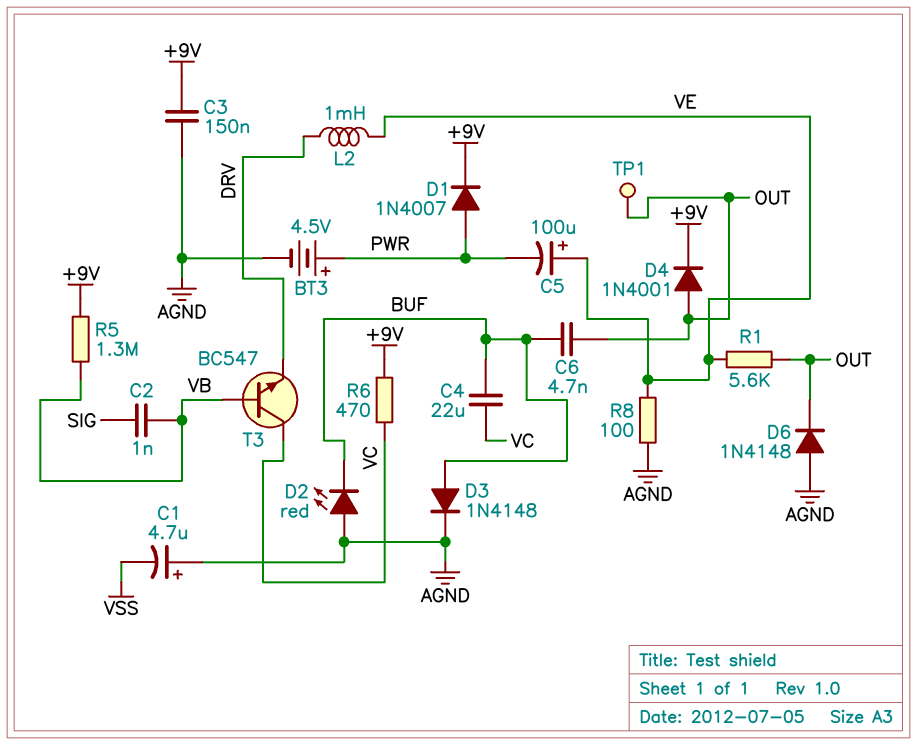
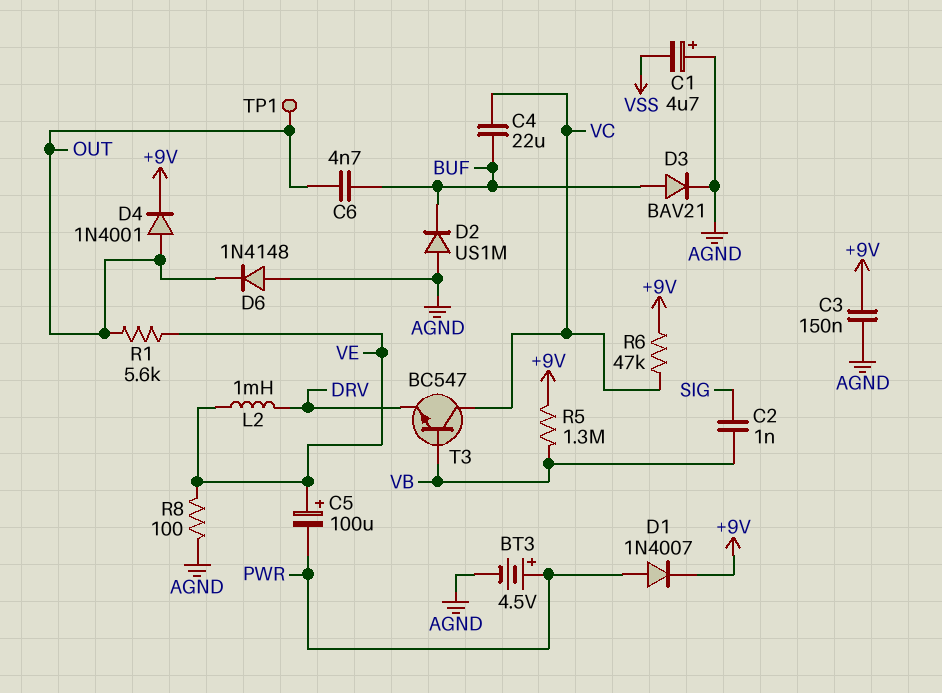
D2: LED red (A AGND, K BUF) -> diode US1M (A AGND, K BUF)
D3: diode 1N4148 (A BUF, K AGND) -> diode BAV21 (A BUF, K AGND)
R6: 470 (+9V, VC) -> 47k (+9V, VC)

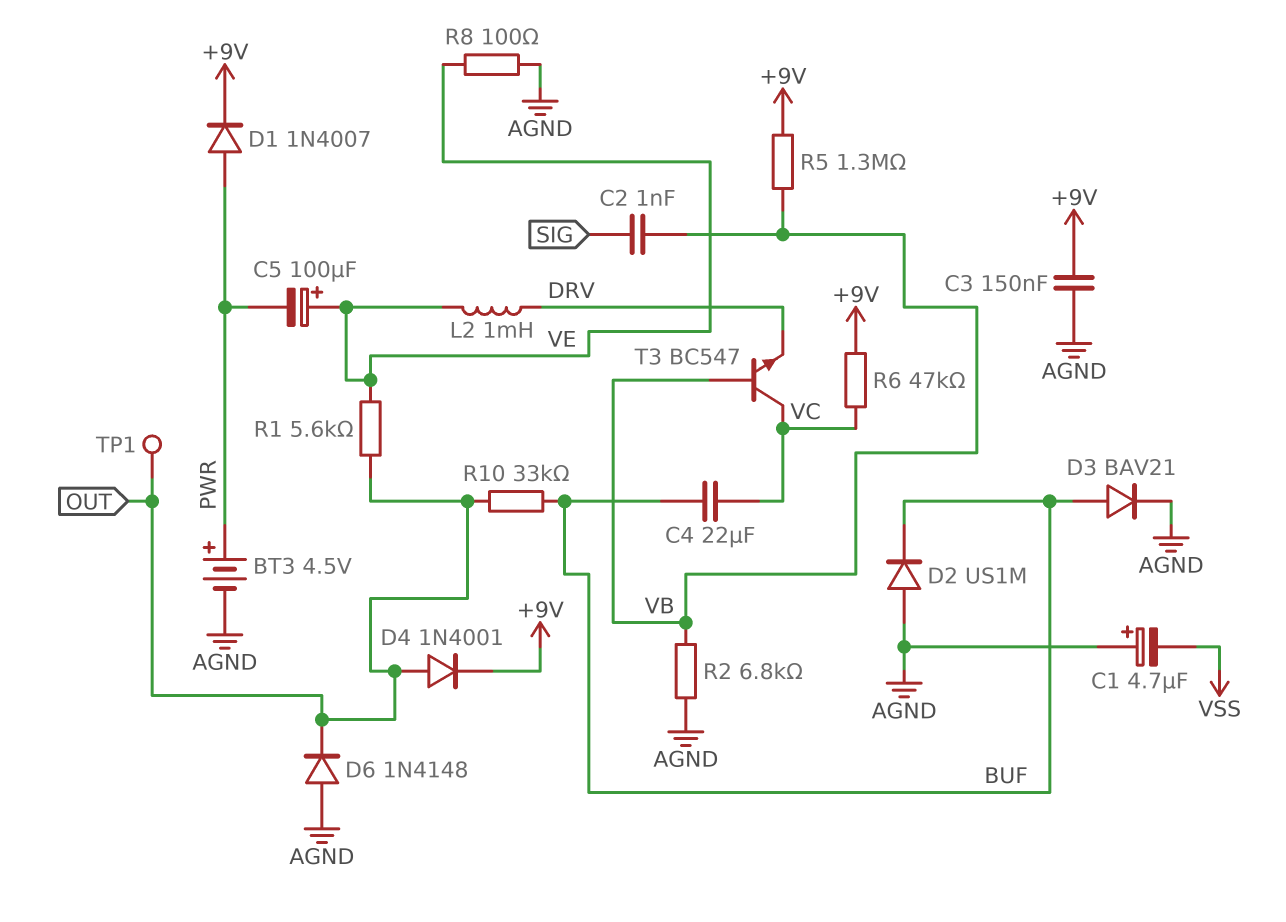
C6: 4.7nF (BUF, OUT) -> none
R2: none -> 6.8k (AGND, VB)
R10: none -> 33k (BUF, OUT)

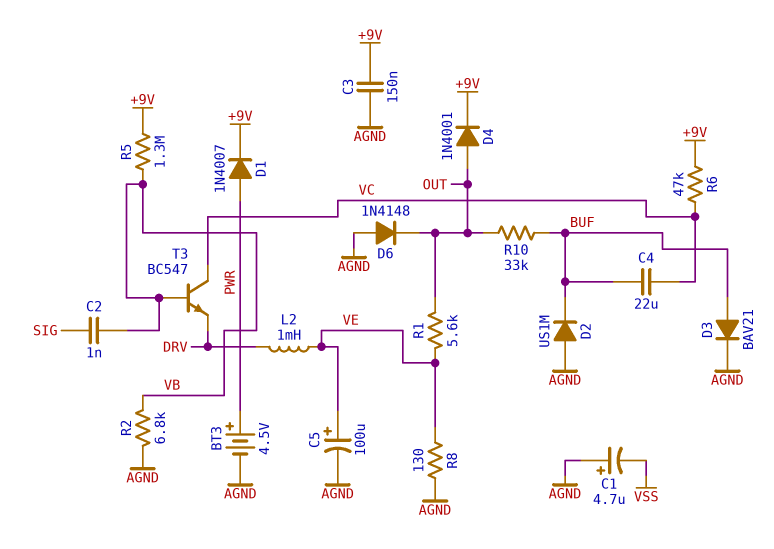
C5: 100uF (plus VE, minus PWR) -> 100uF (plus VE, minus AGND)
R8: 100 (AGND, VE) -> 130 (AGND, VE)
TP1: test point (OUT) -> none

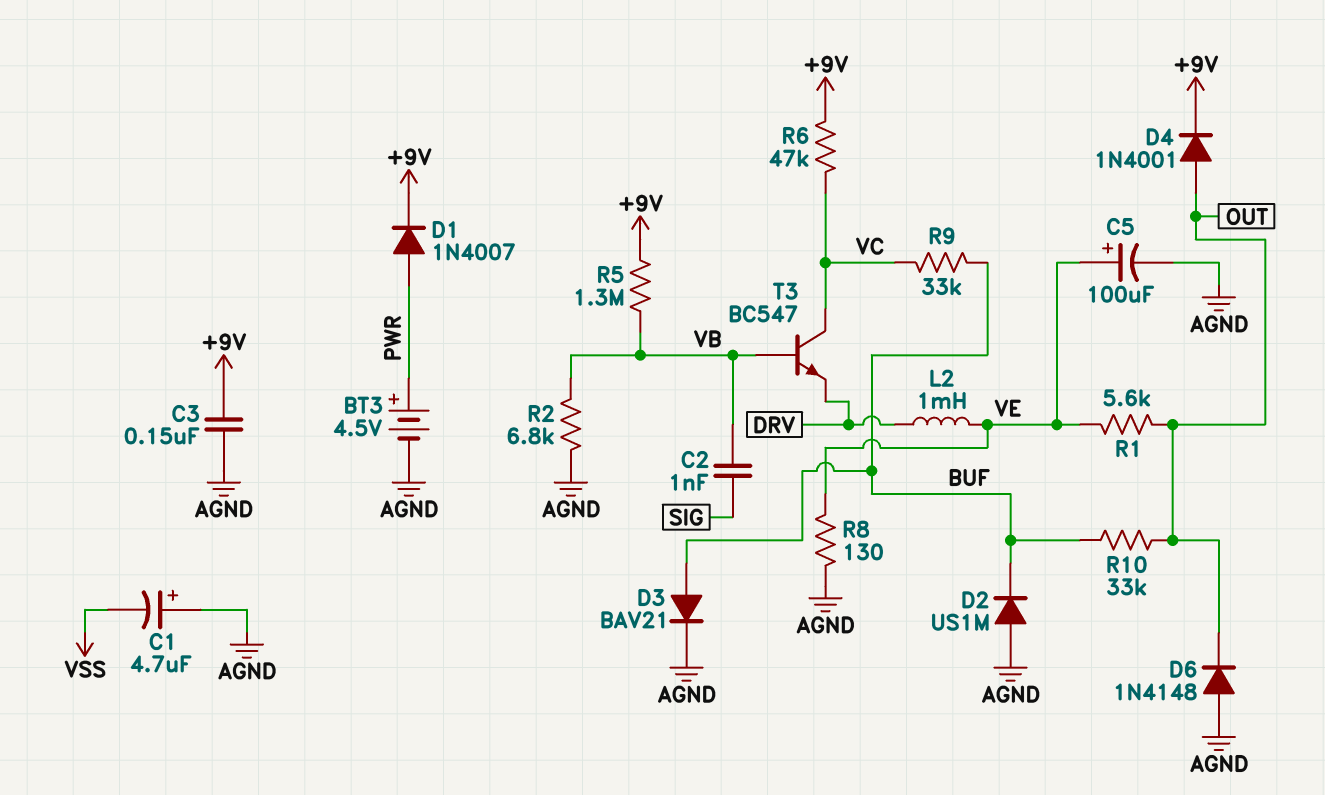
C4: 22uF (BUF, VC) -> none
R9: none -> 33k (BUF, VC)

